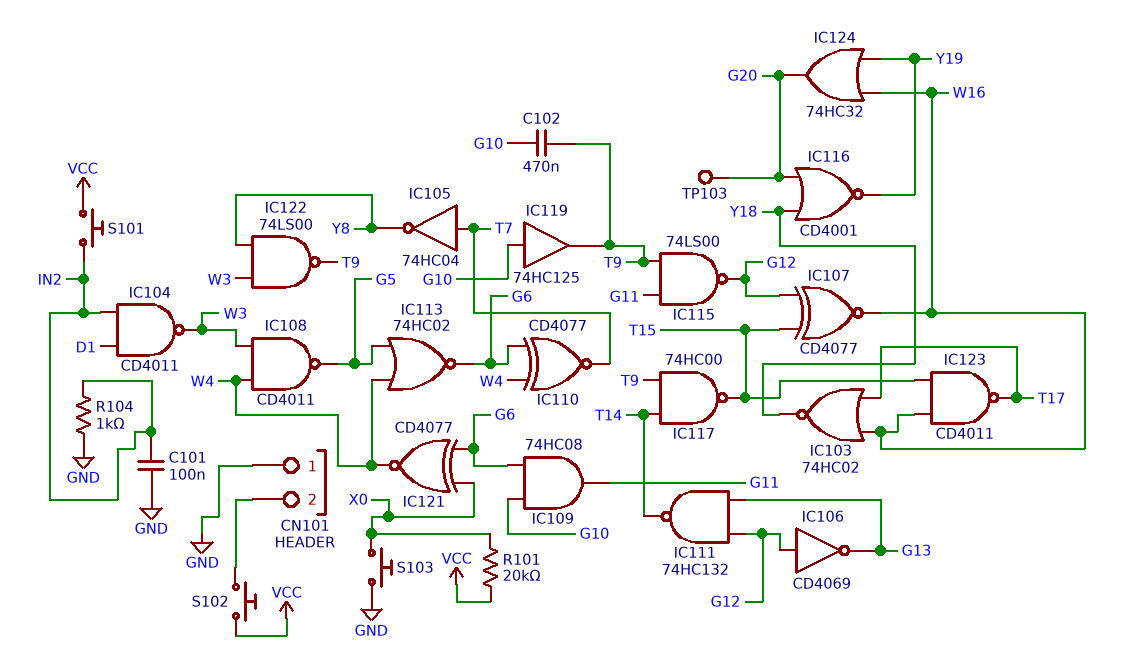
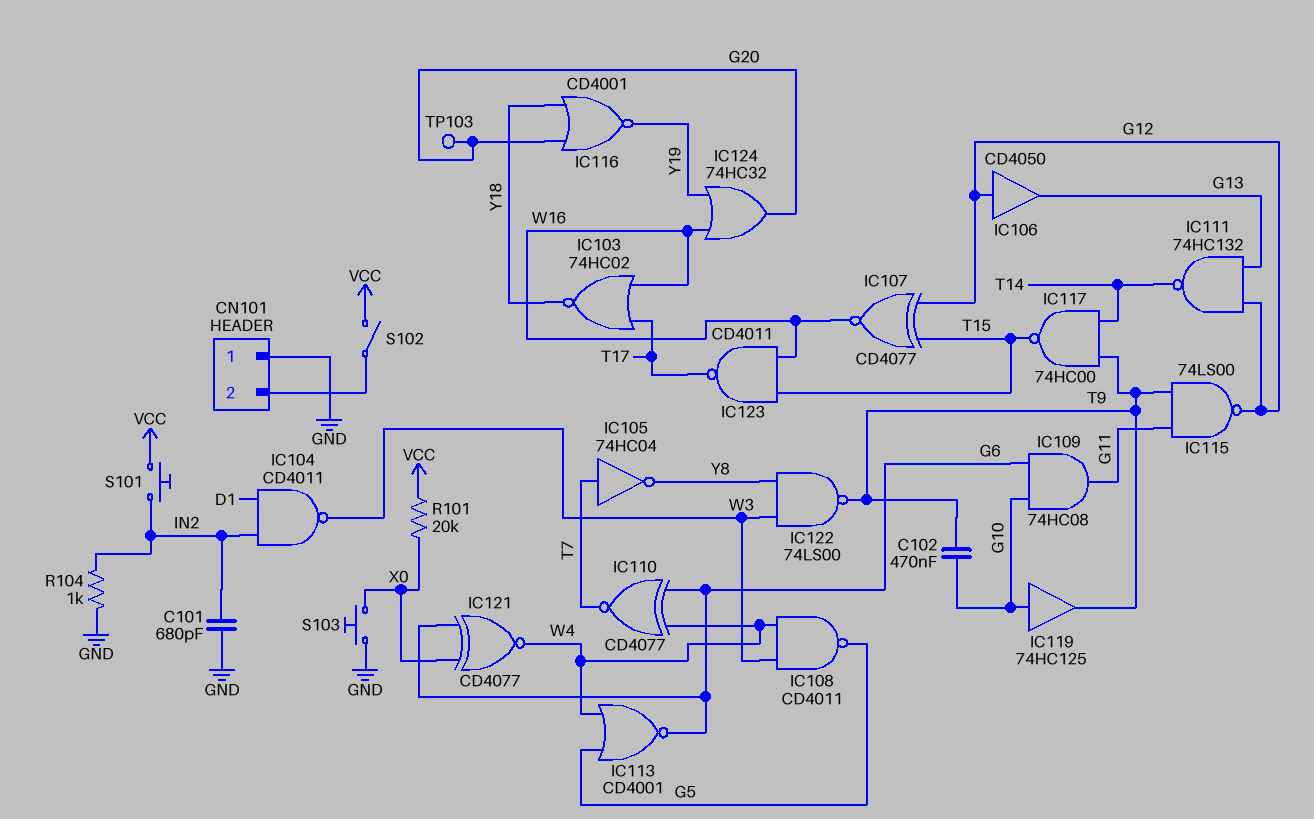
C101: 100nF (GND, IN2) -> 680pF (GND, IN2)
IC106: NOT CD4069 (in G12, out G13) -> buffer CD4050 (in G12, out G13)
IC113: NOR 74HC02 (in G5, in W4, out G6) -> NOR CD4001 (in G5, in W4, out G6)
S102: button (CN101/2, VCC) -> switch (CN101/2, VCC)

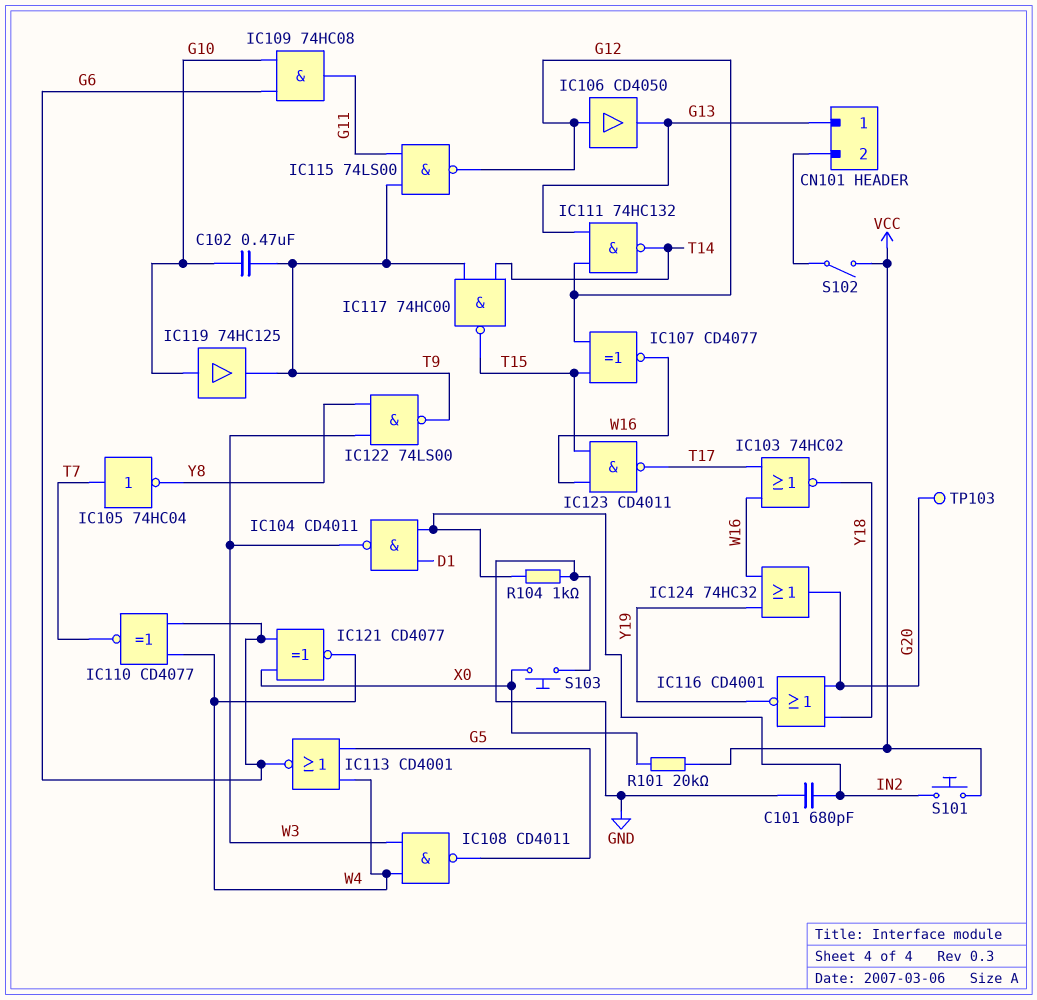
CN101 pin 1: GND -> G13

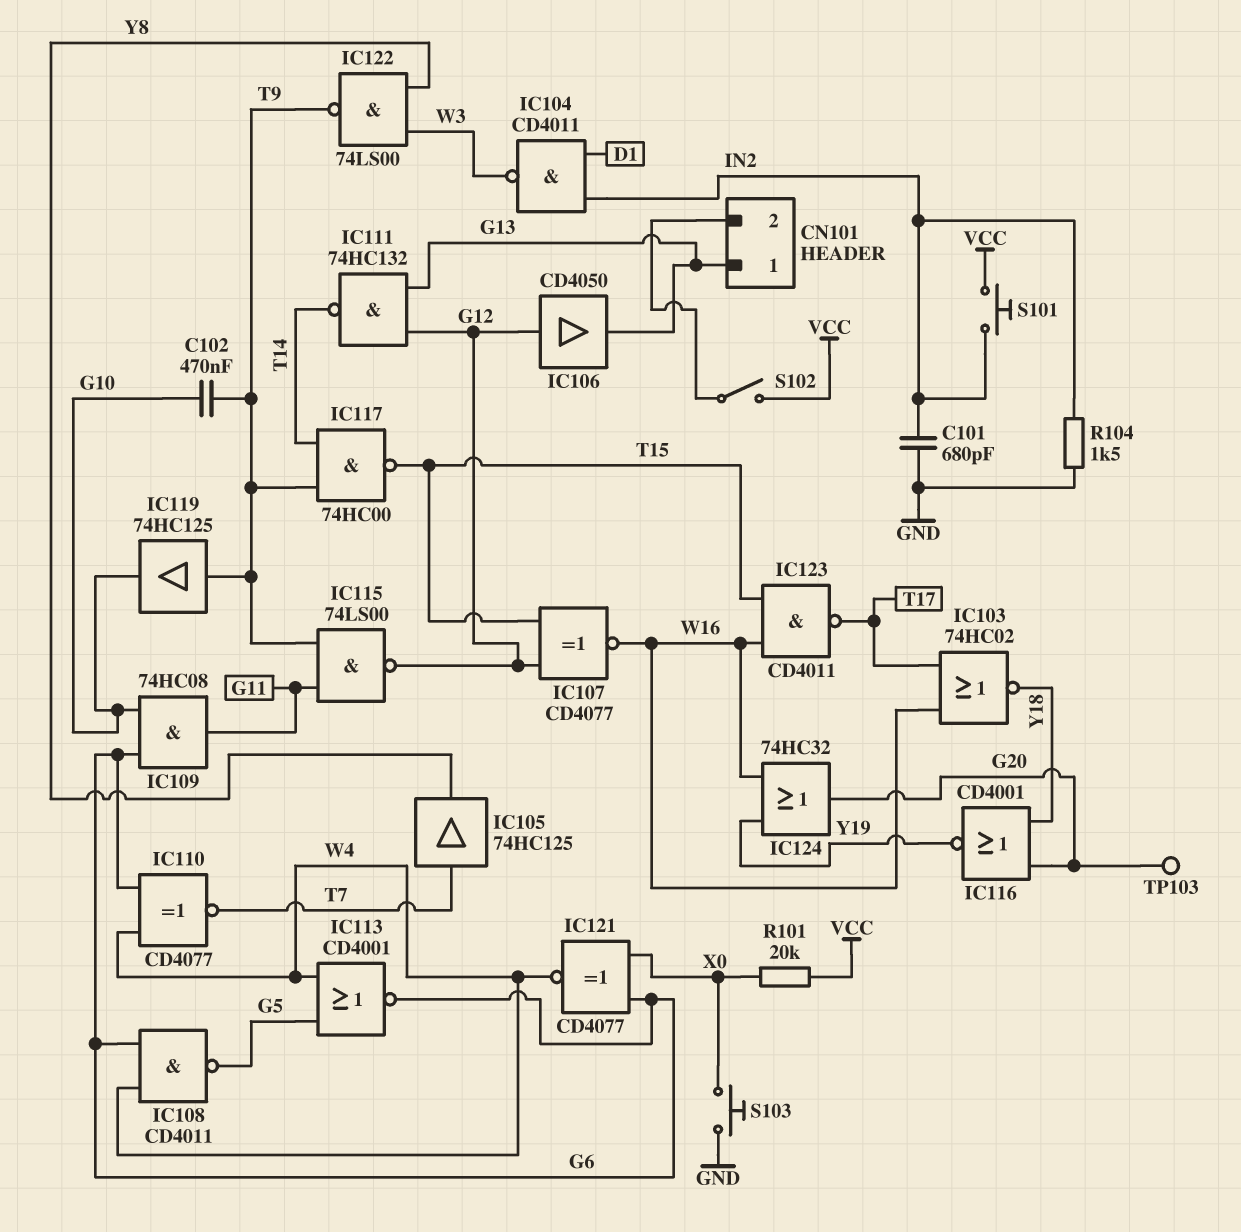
IC105: NOT 74HC04 (in T7, out Y8) -> buffer 74HC125 (in T7, out Y8)
IC108: NAND CD4011 (in W3, in W4, out G5) -> NAND CD4011 (in G6, in W4, out G5)
IC119: buffer 74HC125 (in G10, out T9) -> buffer 74HC125 (in T9, out G10)
R104: 1k (GND, IN2) -> 1.5k (GND, IN2)

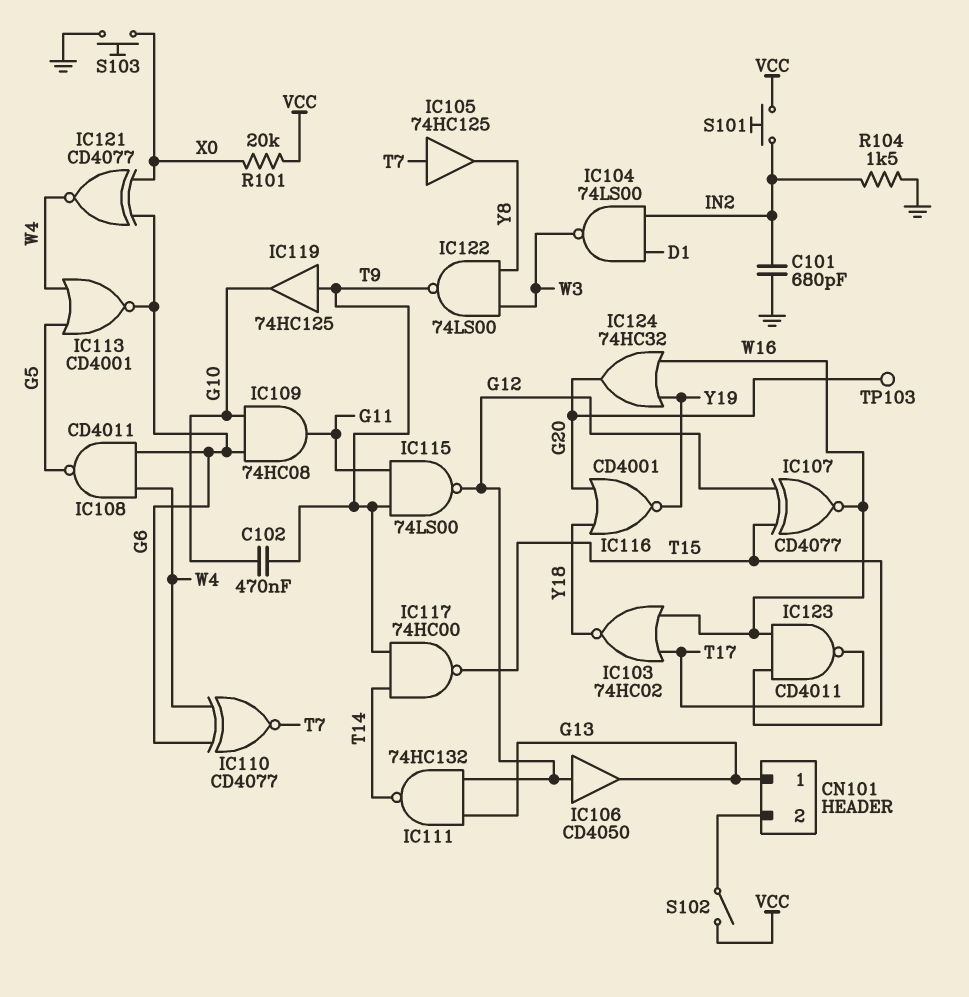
IC104: NAND CD4011 (in D1, in IN2, out W3) -> NAND 74LS00 (in D1, in IN2, out W3)

